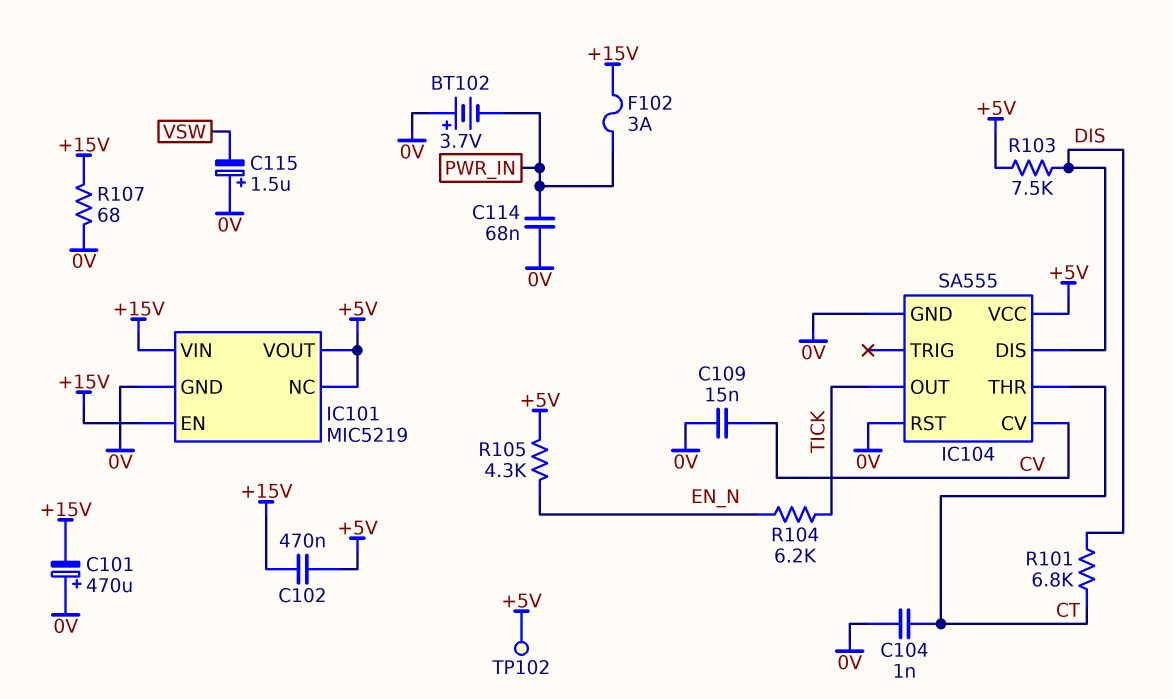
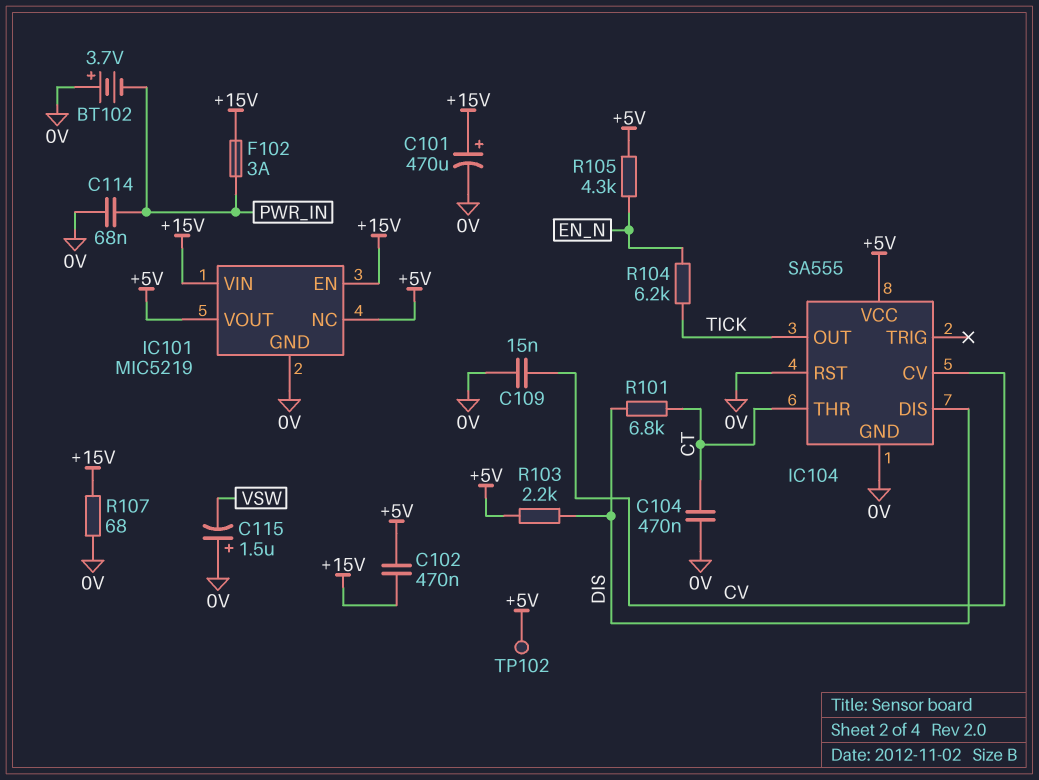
C101: 470uF (plus 0V, minus +15V) -> 470uF (plus +15V, minus 0V)
C104: 1nF (0V, CT) -> 470nF (0V, CT)
R103: 7.5k (+5V, DIS) -> 2.2k (+5V, DIS)

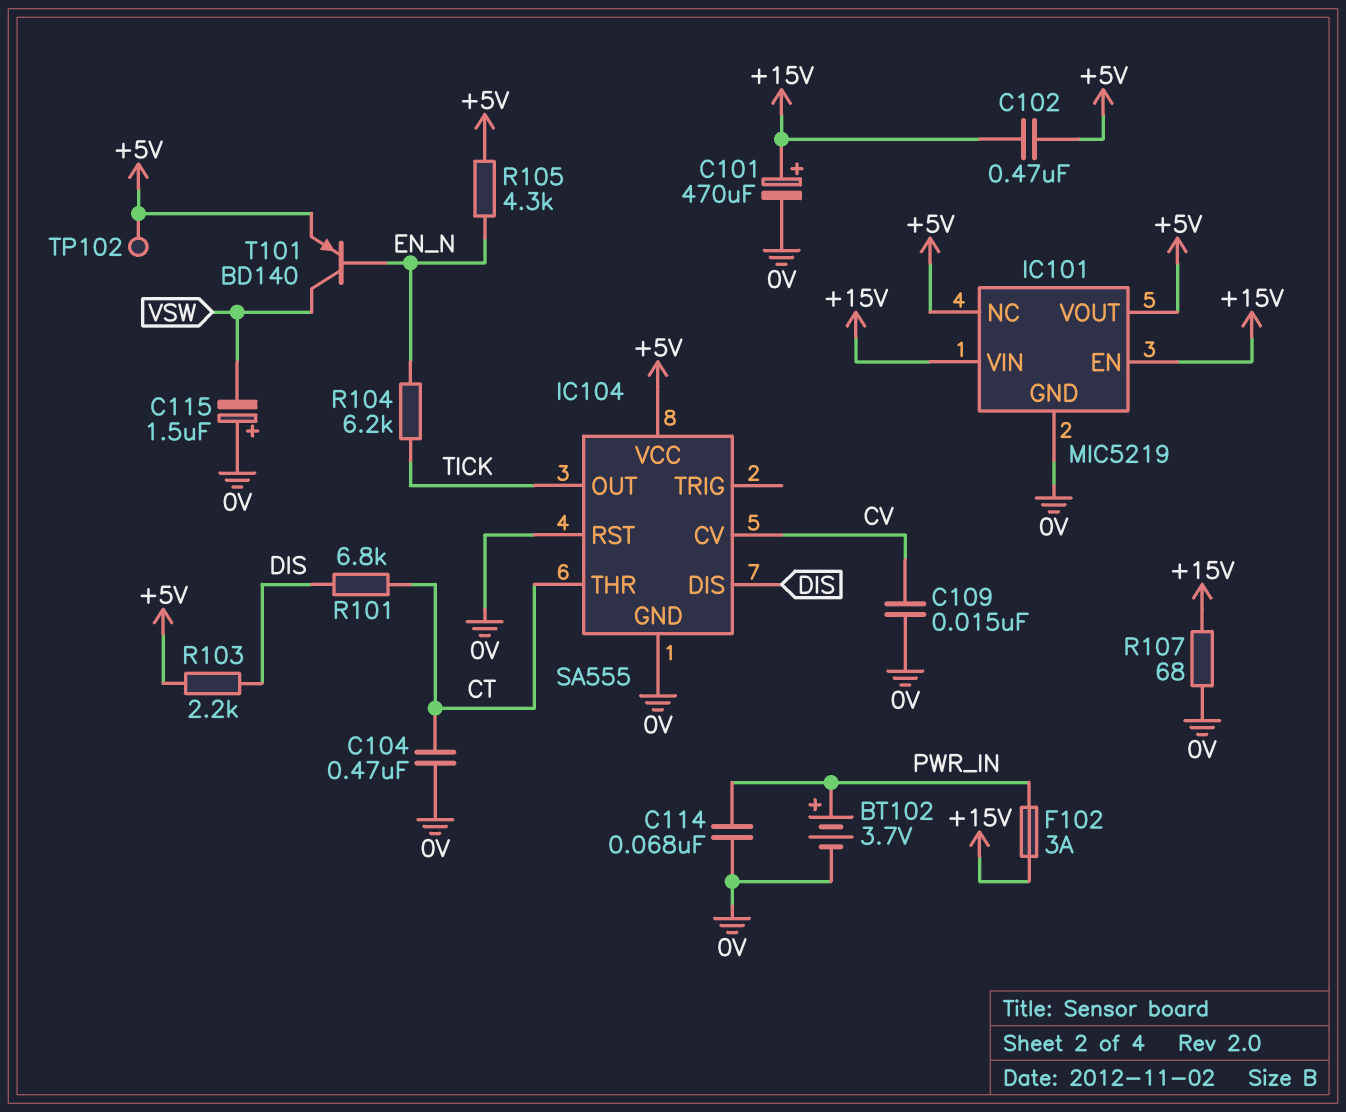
BT102: 3.7V (plus 0V, minus PWR_IN) -> 3.7V (plus PWR_IN, minus 0V)
T101: none -> PNP BD140 (B EN_N, C VSW, E +5V)

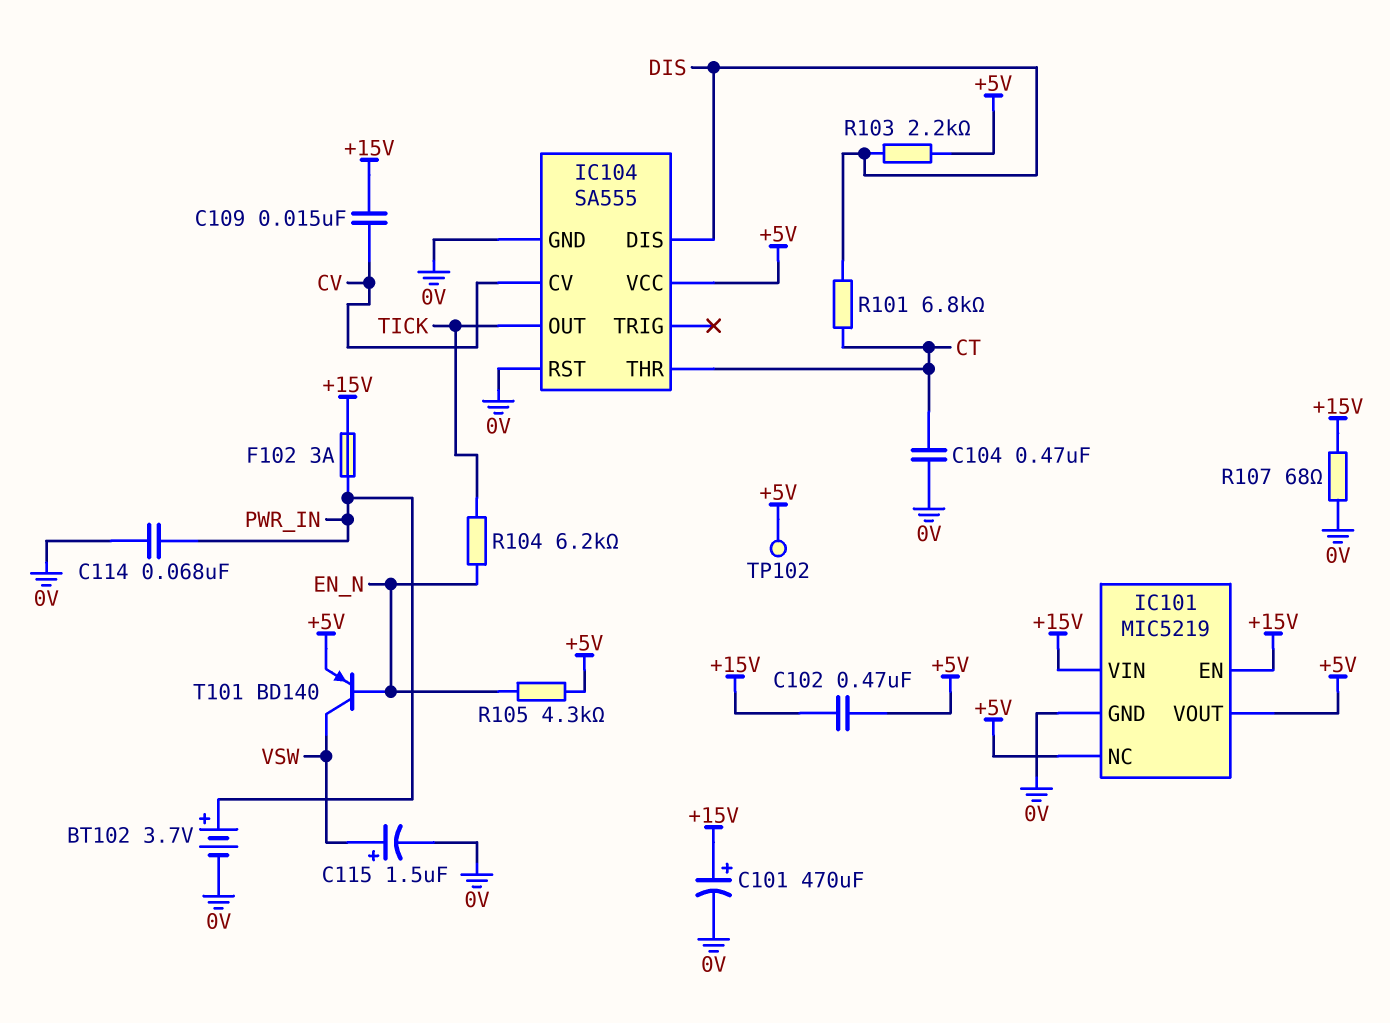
C109: 15nF (0V, CV) -> 15nF (+15V, CV)
C115: 1.5uF (plus 0V, minus VSW) -> 1.5uF (plus VSW, minus 0V)

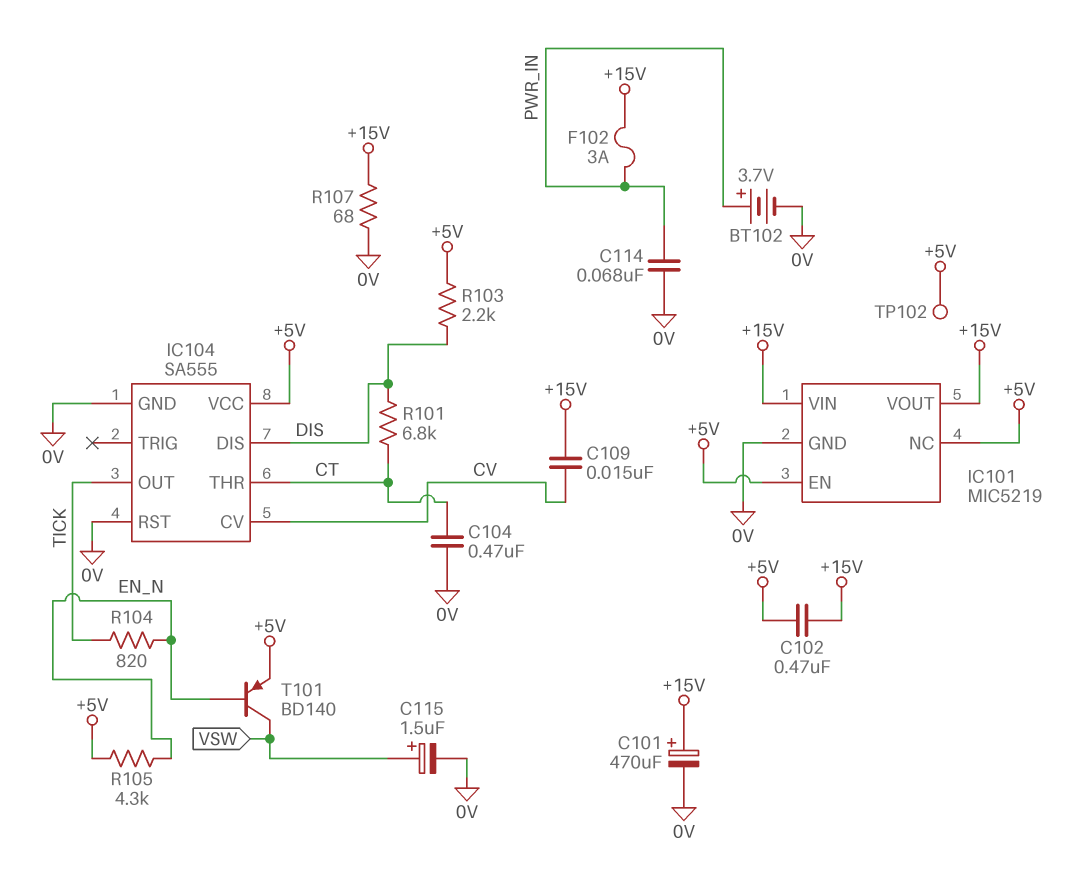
IC101 pin EN: +15V -> +5V
IC101 pin VOUT: +5V -> +15V
R104: 6.2k (EN_N, TICK) -> 820 (EN_N, TICK)

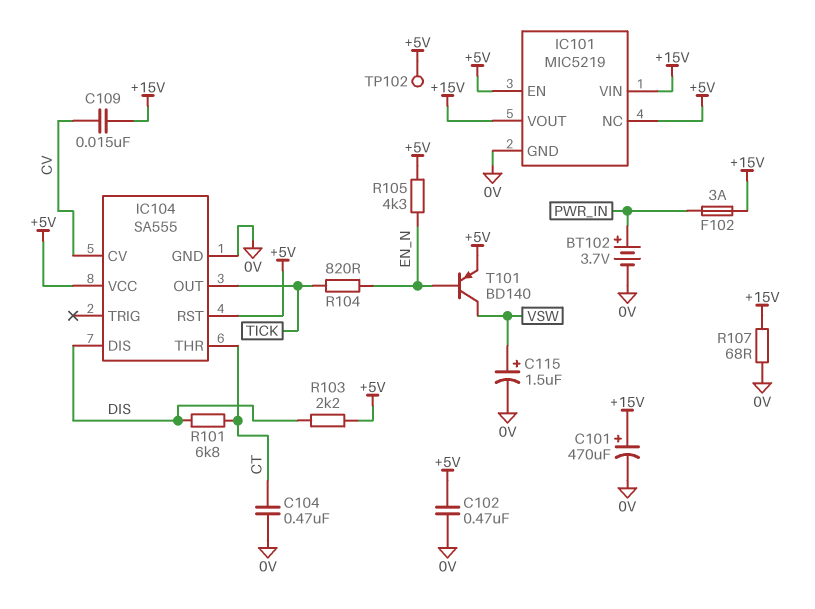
C102: 470nF (+5V, +15V) -> 470nF (+5V, 0V)
C114: 68nF (0V, PWR_IN) -> none
IC104 pin RST: 0V -> +5V

